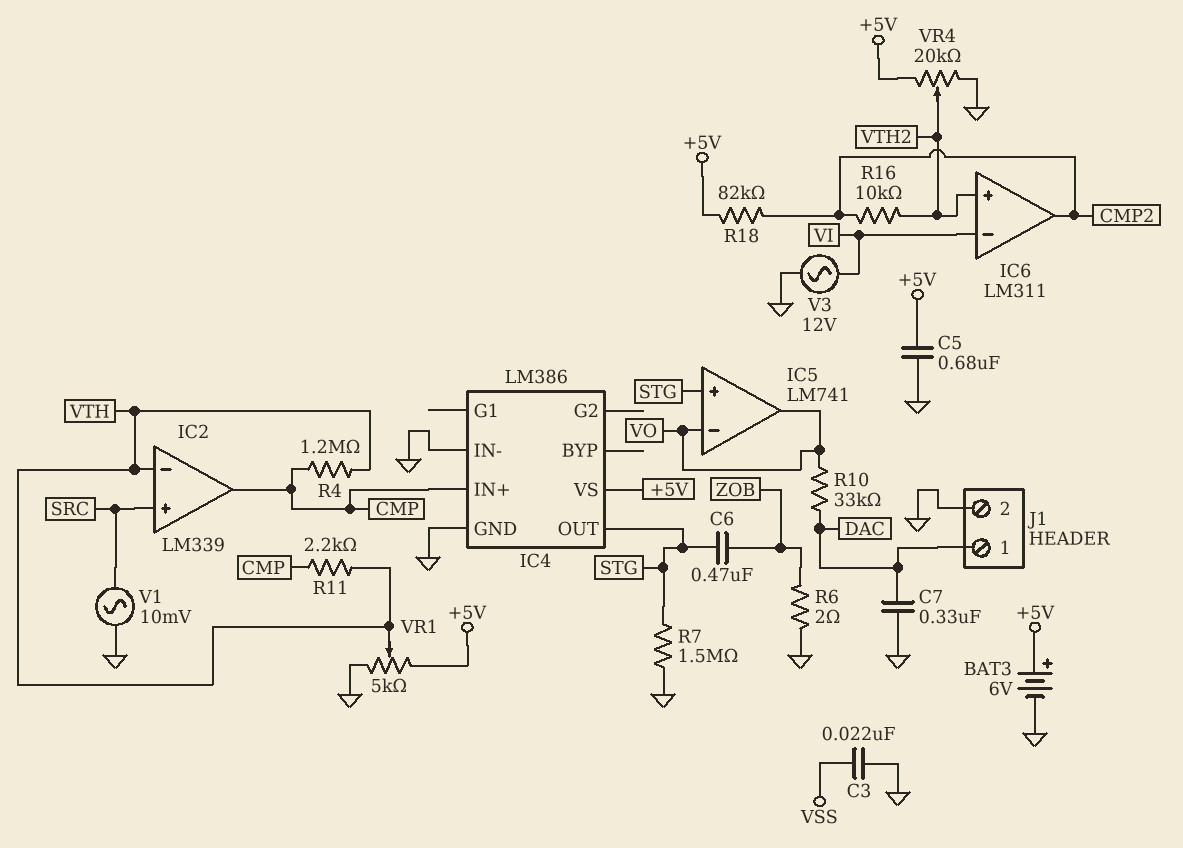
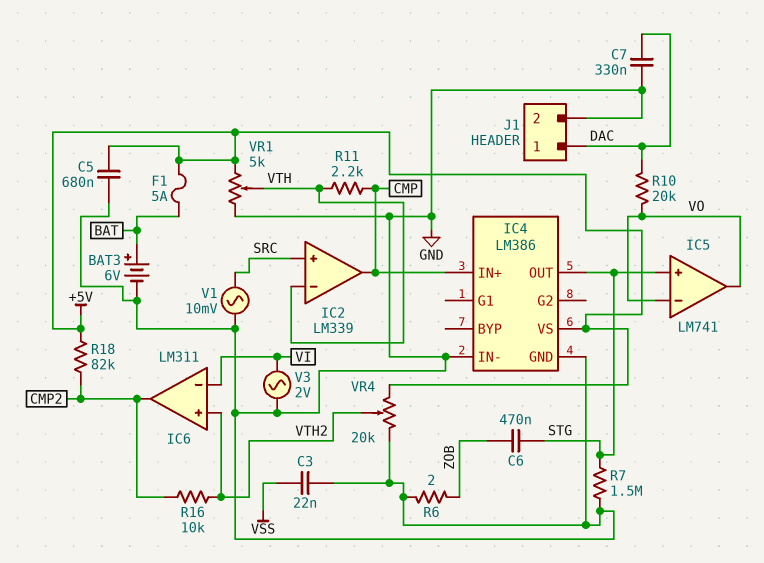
BAT3: 6V (plus +5V, minus GND) -> 6V (plus BAT, minus GND)
F1: none -> 5A (+5V, BAT)
R4: 1.2M (CMP, VTH) -> none
R10: 33k (DAC, VO) -> 20k (DAC, VO)
V3: AC 12V (GND, VI) -> AC 2V (GND, VI)

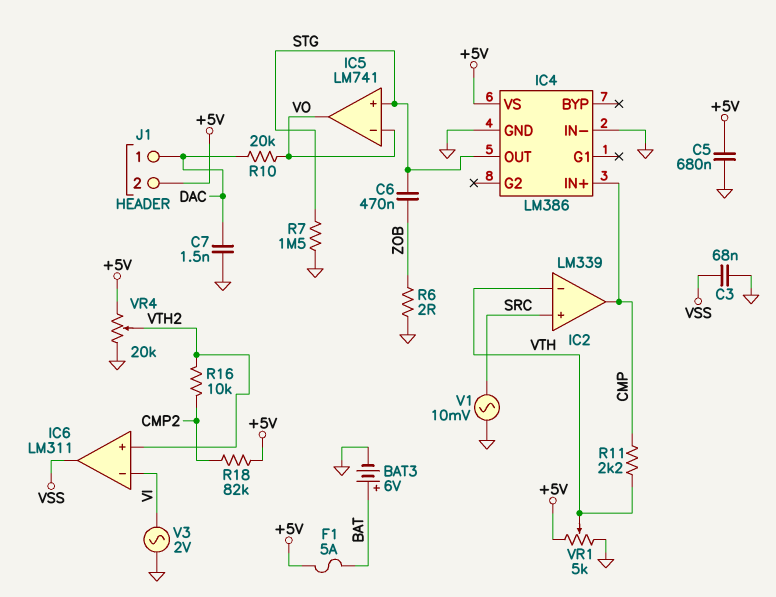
C3: 22nF (GND, VSS) -> 68nF (GND, VSS)
C7: 330nF (DAC, GND) -> 1.5nF (DAC, GND)
IC6 pin out: CMP2 -> VSS
J1 pin 2: GND -> +5V

